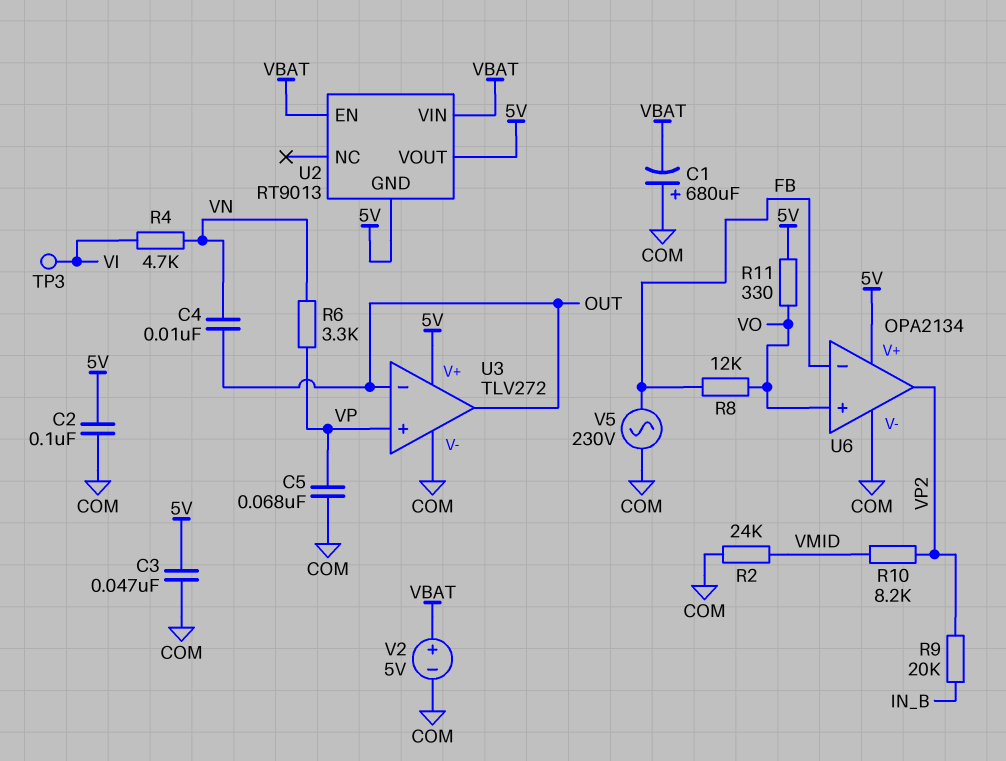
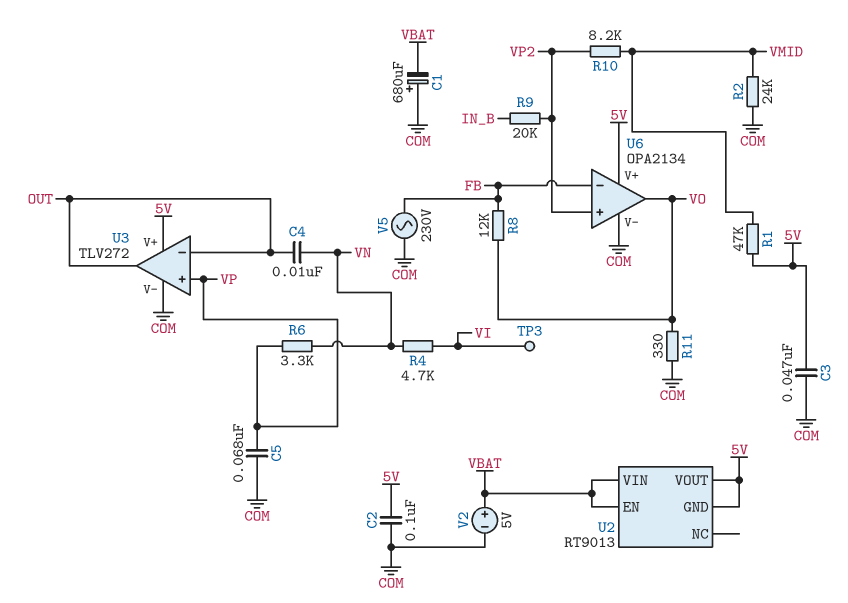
R1: none -> 47k (5V, VMID)
R11: 330 (5V, VO) -> 330 (COM, VO)
U6 pin in+: VO -> VP2
U6 pin out: VP2 -> VO

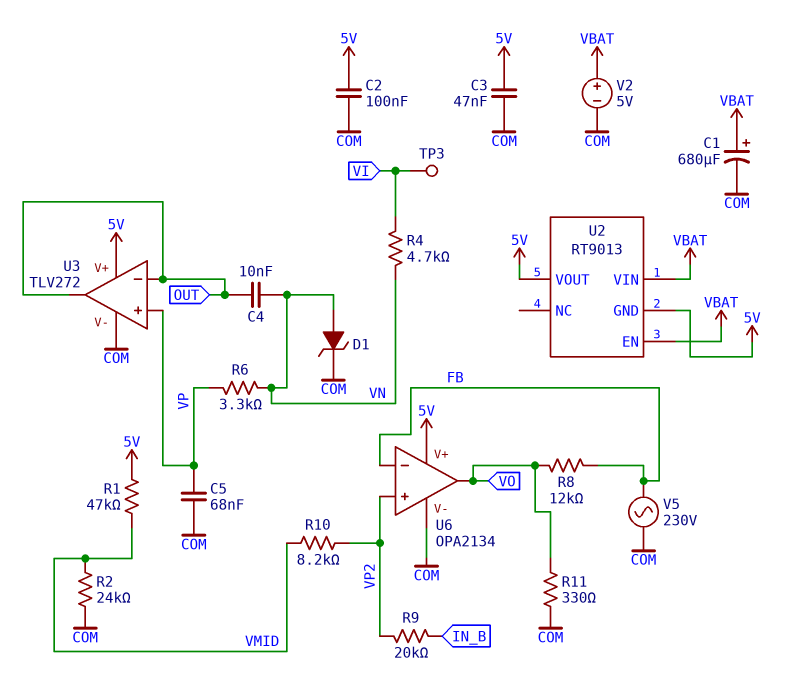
C1: 680uF (plus COM, minus VBAT) -> 680uF (plus VBAT, minus COM)
D1: none -> zener (A VN, K COM)

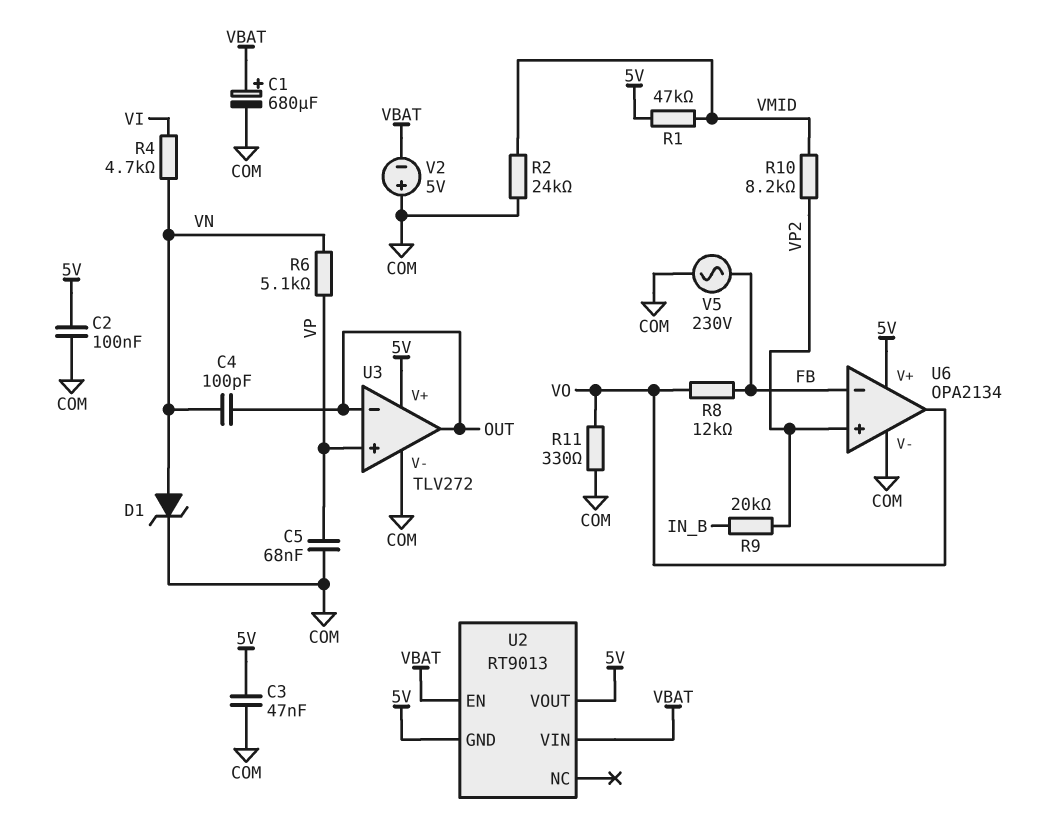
C4: 10nF (OUT, VN) -> 100pF (OUT, VN)
R6: 3.3k (VN, VP) -> 5.1k (VN, VP)
TP3: test point (VI) -> none
V2: 5V (plus VBAT, minus COM) -> 5V (plus COM, minus VBAT)

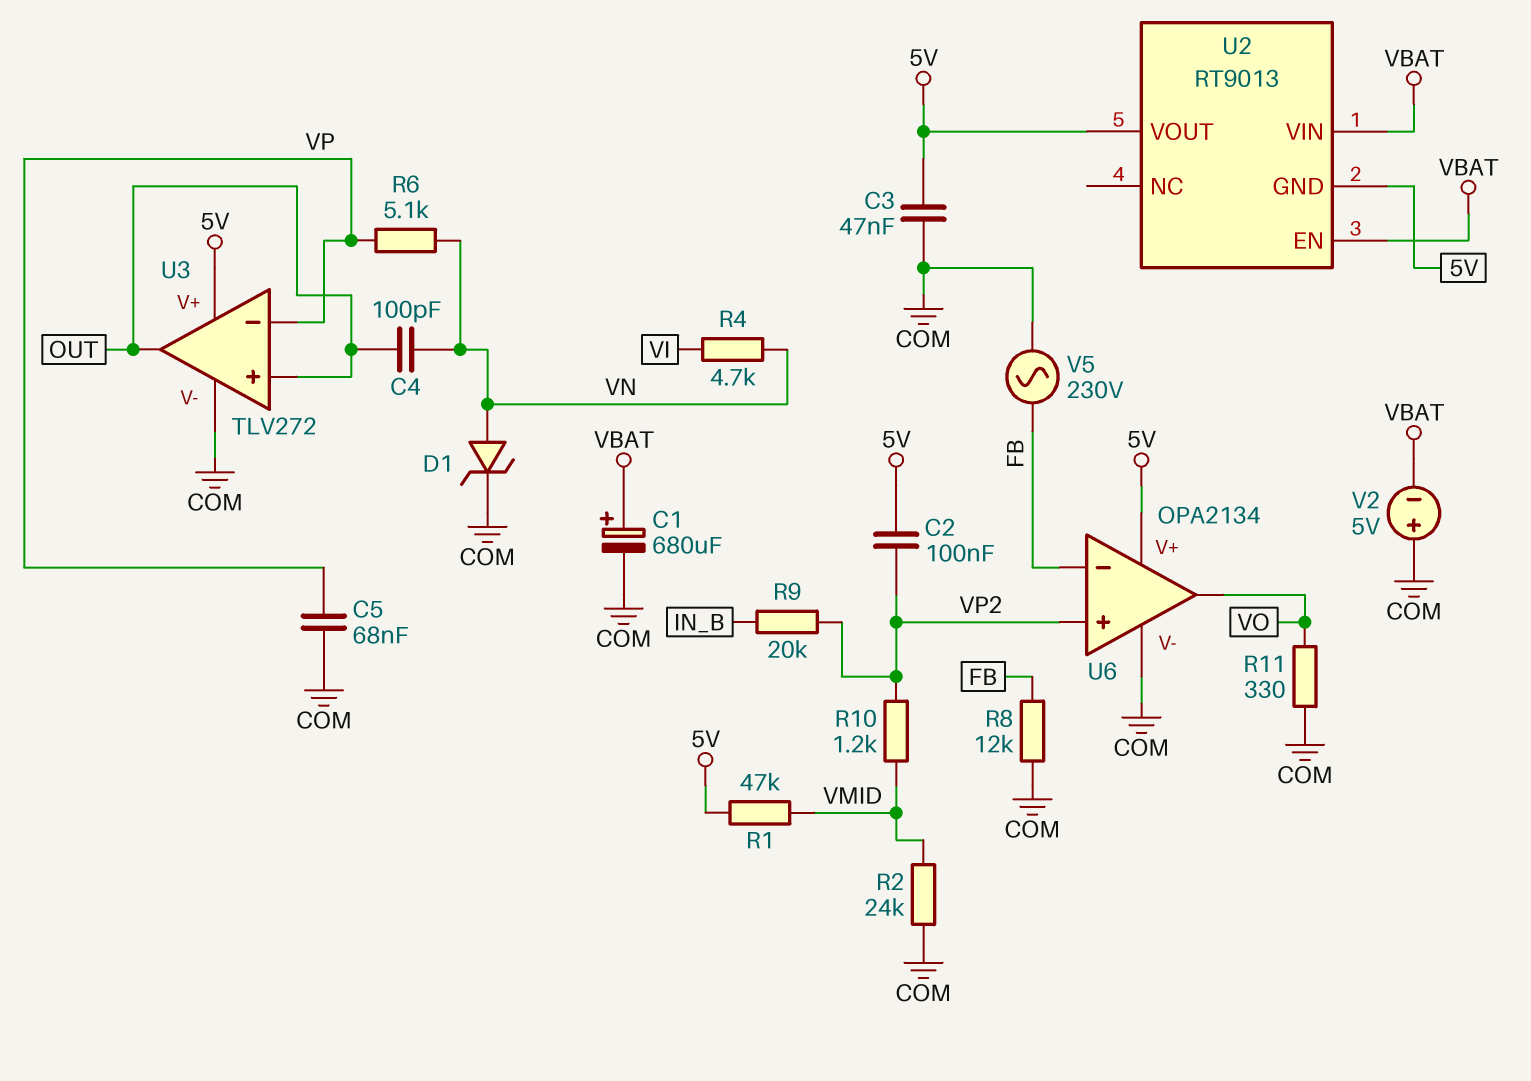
C2: 100nF (5V, COM) -> 100nF (5V, VP2)
R8: 12k (FB, VO) -> 12k (COM, FB)
R10: 8.2k (VMID, VP2) -> 1.2k (VMID, VP2)
U3 pin in+: VP -> OUT
U3 pin in-: OUT -> VP

